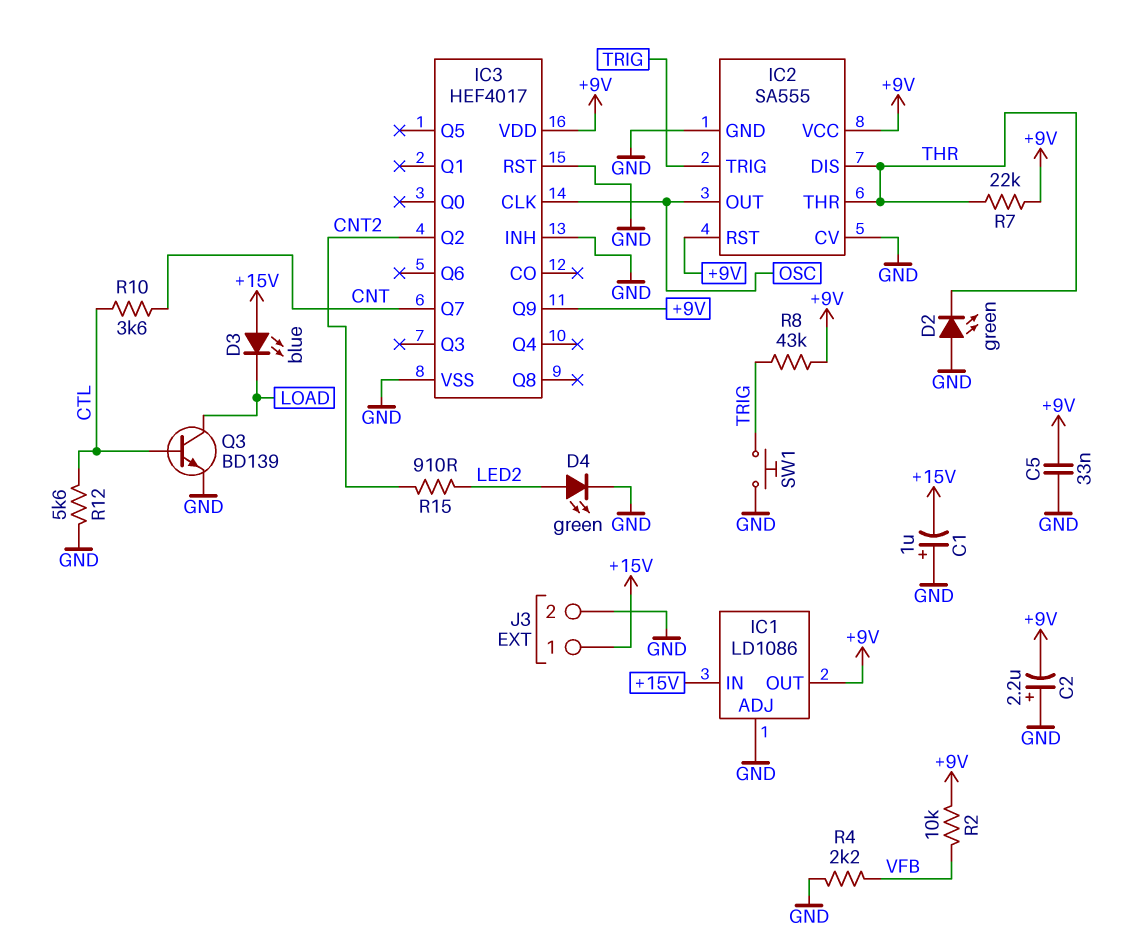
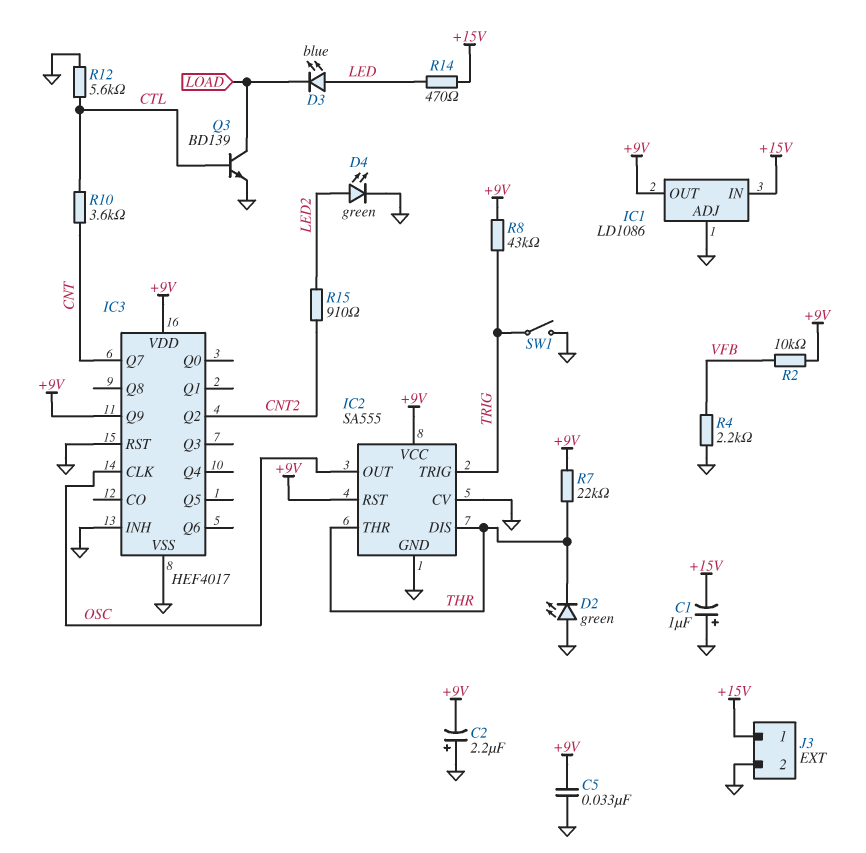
D3: LED blue (A +15V, K LOAD) -> LED blue (A LED, K LOAD)
R14: none -> 470 (+15V, LED)
SW1: button (GND, TRIG) -> switch (GND, TRIG)

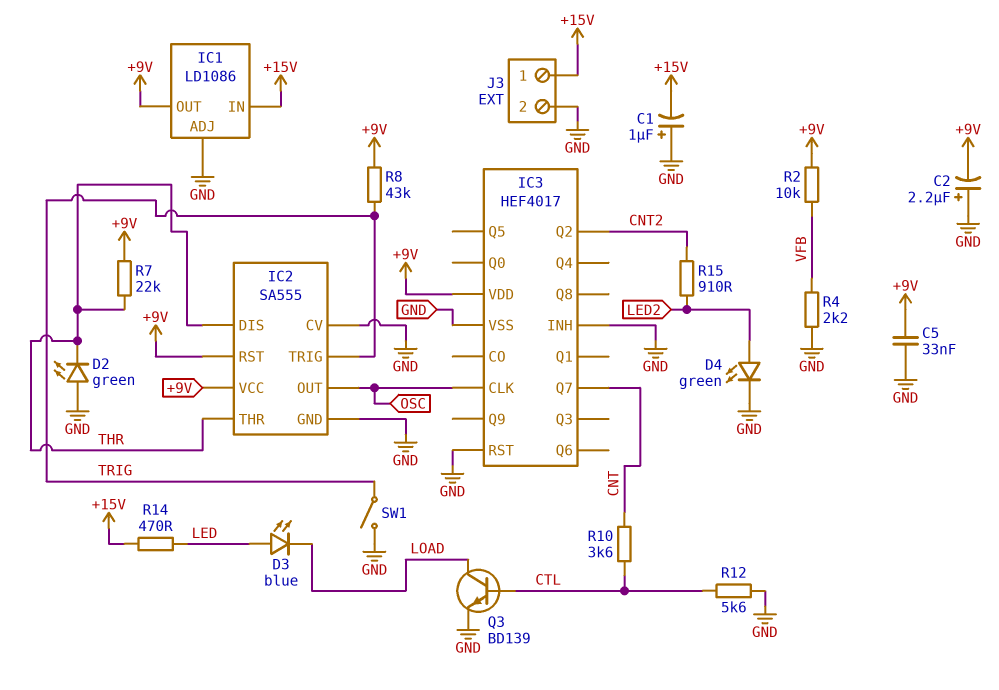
IC3 pin Q9: +9V -> none

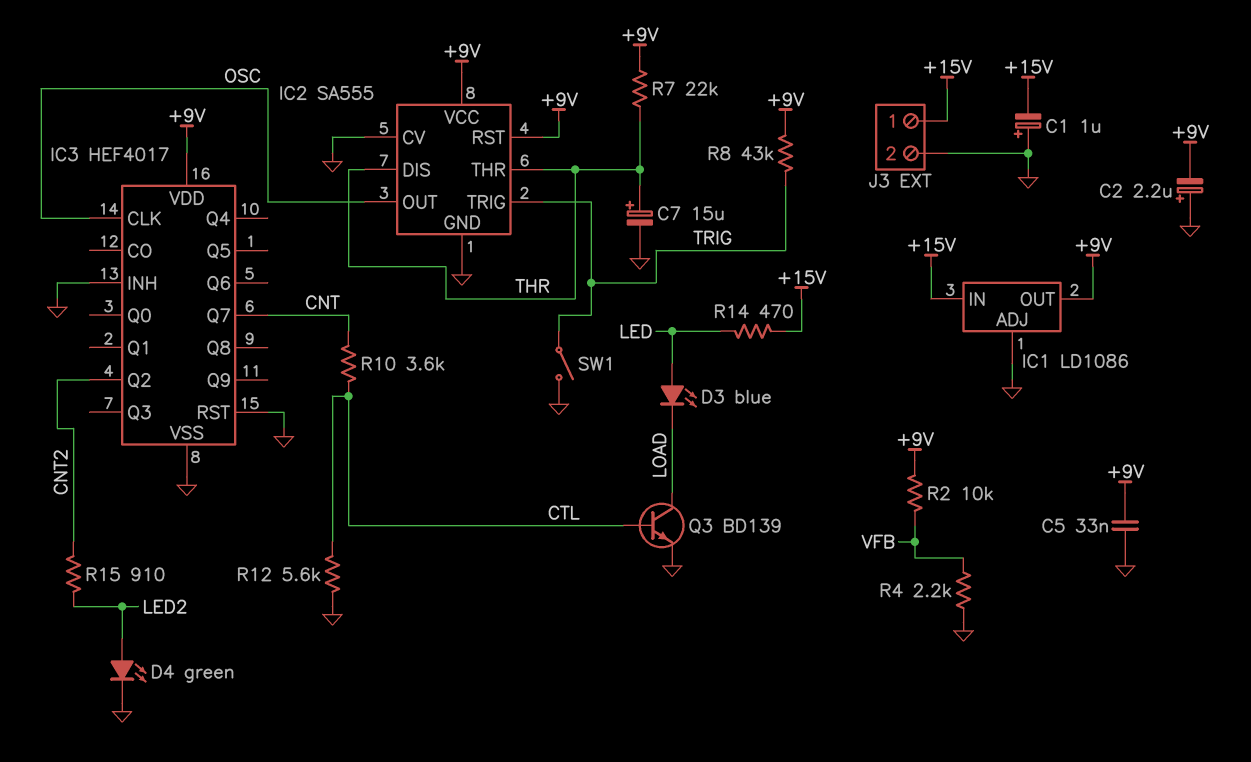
C7: none -> 15uF (plus THR, minus GND)
D2: LED green (A GND, K THR) -> none

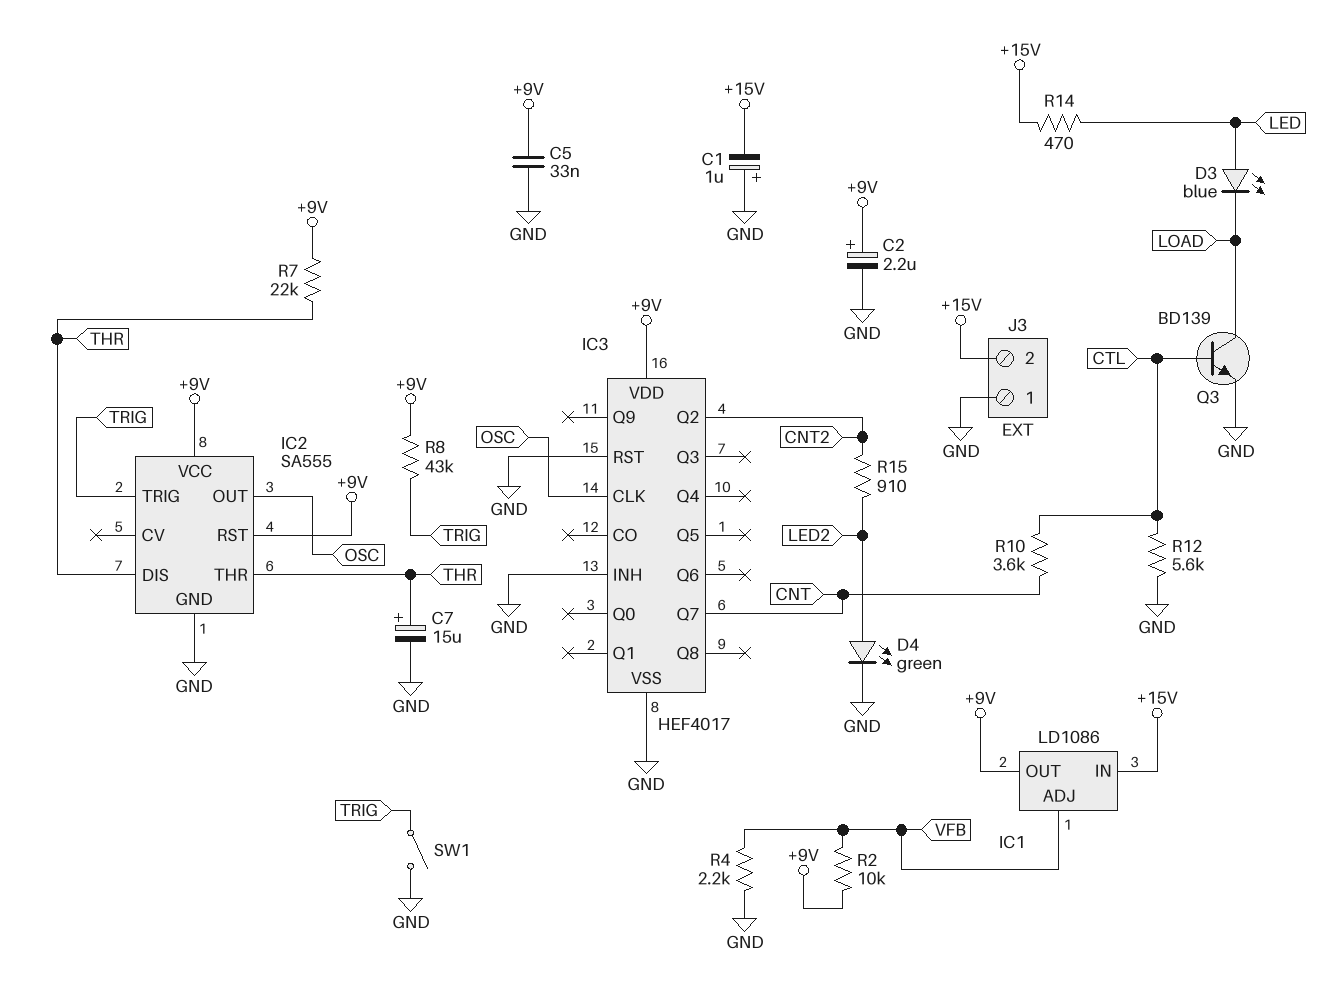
C2: 2.2uF (plus GND, minus +9V) -> 2.2uF (plus +9V, minus GND)
IC1 pin ADJ: GND -> VFB
IC2 pin CV: GND -> none
J3 pin 1: +15V -> GND
J3 pin 2: GND -> +15V

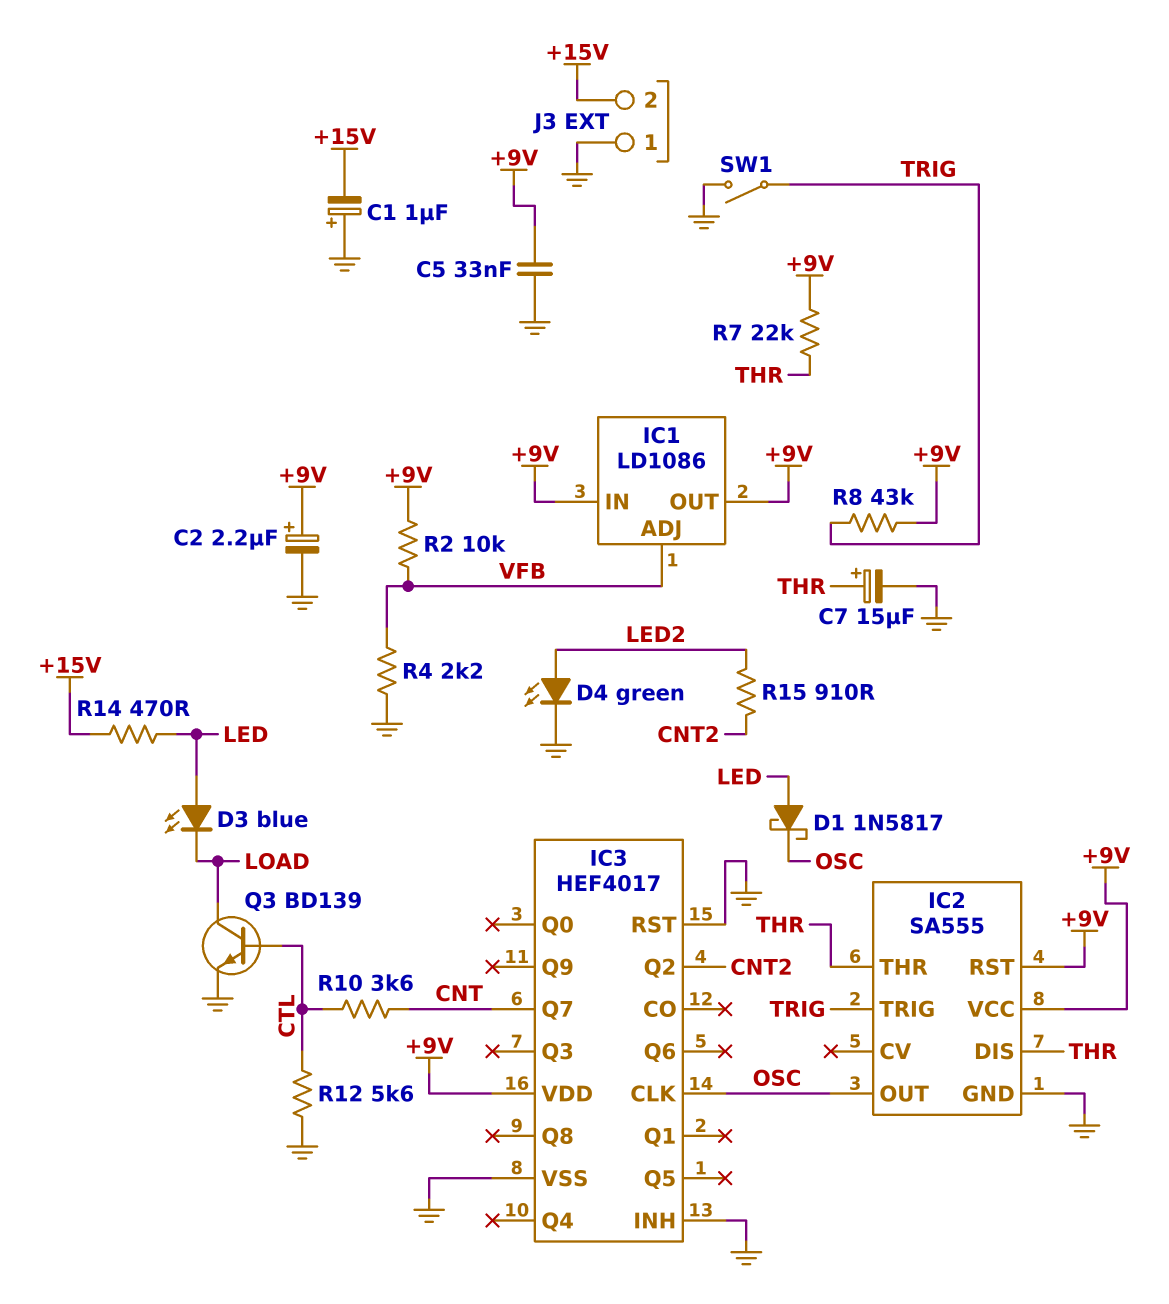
D1: none -> schottky 1N5817 (A LED, K OSC)
IC1 pin IN: +15V -> +9V

